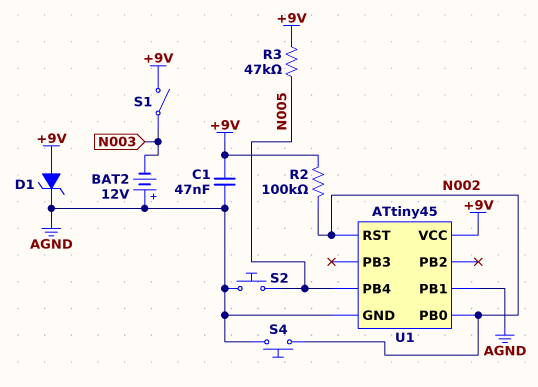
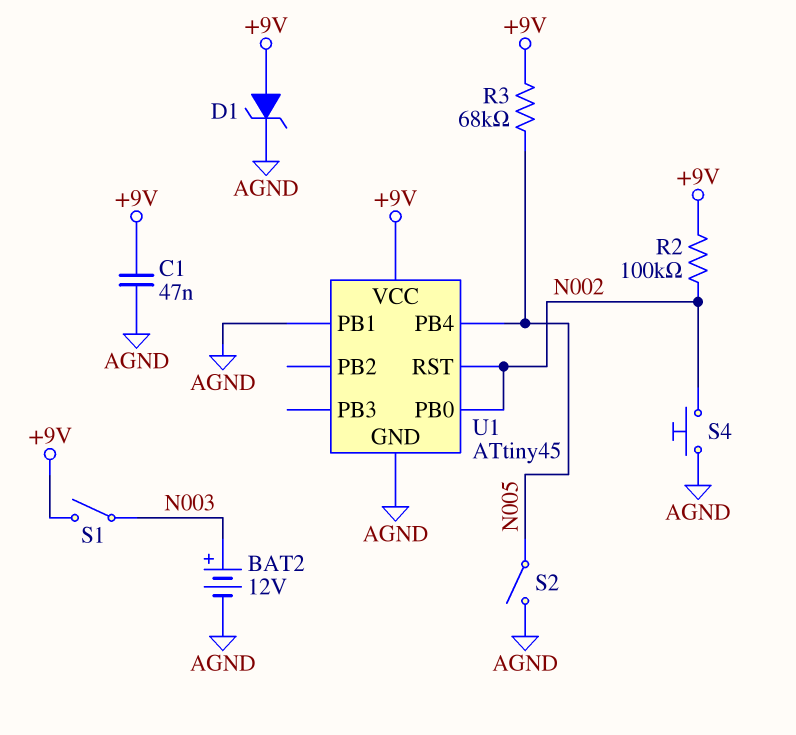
BAT2: 12V (plus AGND, minus N003) -> 12V (plus N003, minus AGND)
R3: 47k (+9V, N005) -> 68k (+9V, N005)
S2: button (AGND, N005) -> switch (AGND, N005)

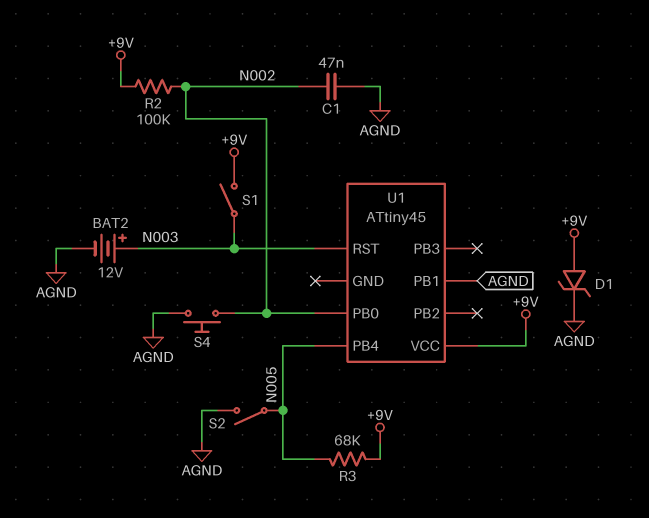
C1: 47nF (+9V, AGND) -> 47nF (AGND, N002)
U1 pin GND: AGND -> none
U1 pin RST: N002 -> N003

